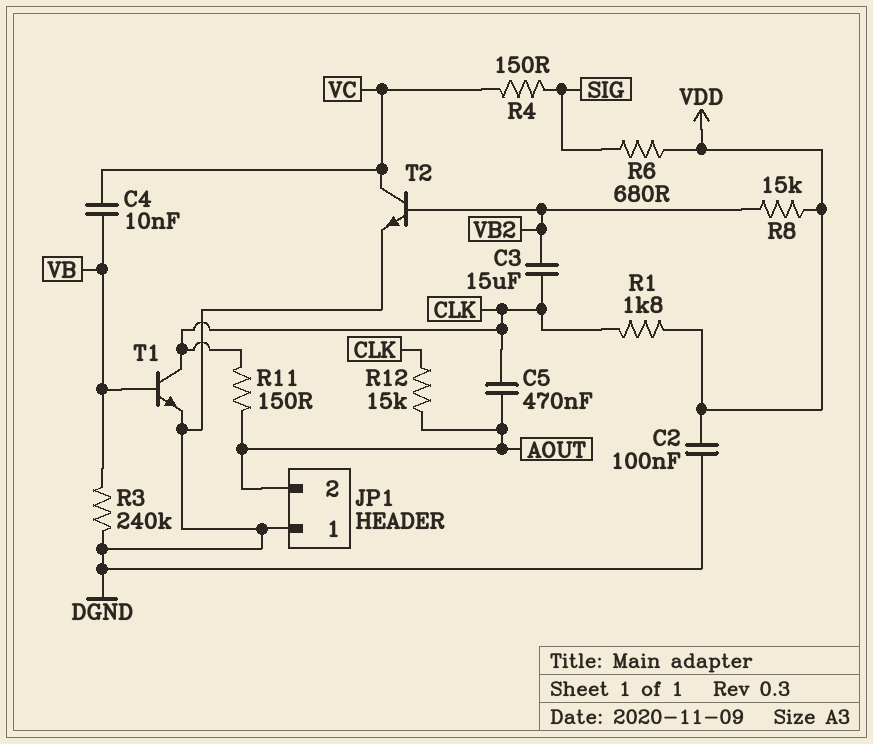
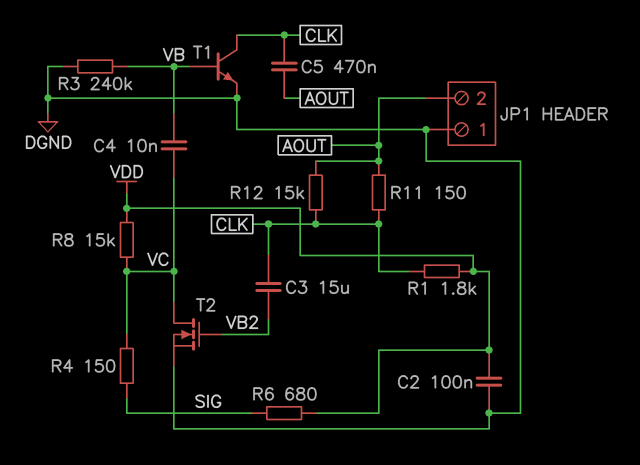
R8: 15k (VB2, VDD) -> 15k (VC, VDD)
T2: NPN (B VB2, C VC, E DGND) -> NMOS (G VB2, D VC, S DGND)

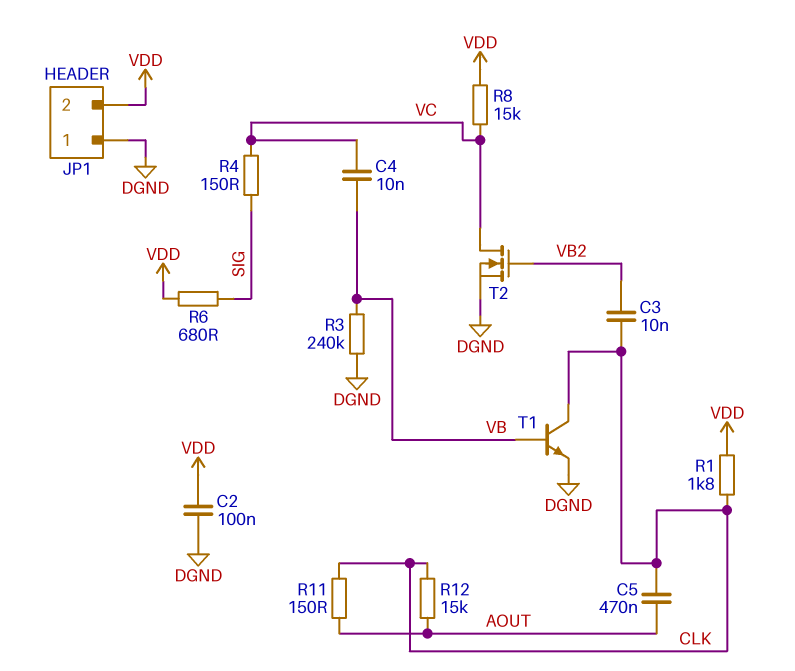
C3: 15uF (CLK, VB2) -> 10nF (CLK, VB2)
JP1 pin 2: AOUT -> VDD

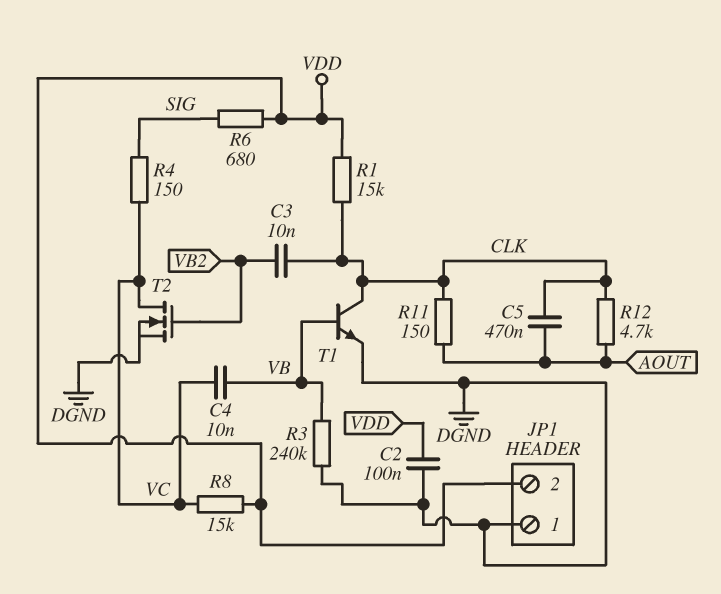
R1: 1.8k (CLK, VDD) -> 15k (CLK, VDD)
R12: 15k (AOUT, CLK) -> 4.7k (AOUT, CLK)

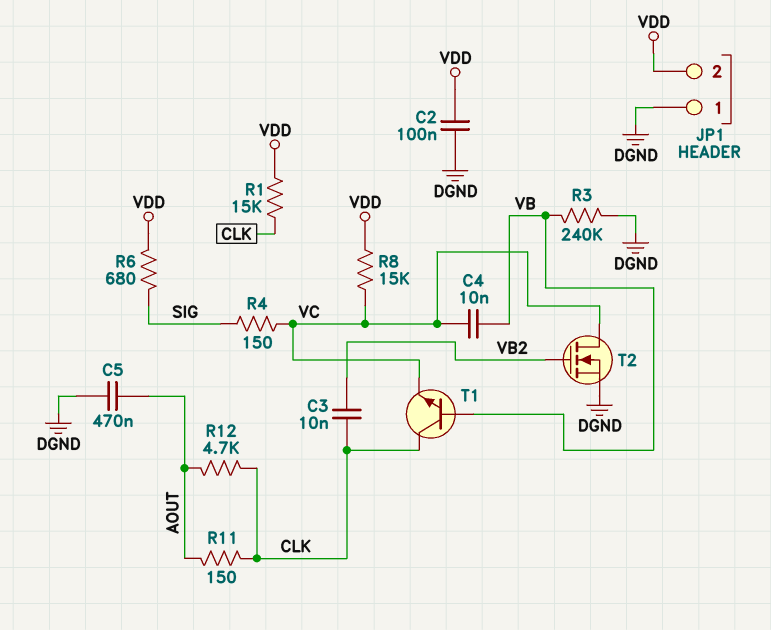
C5: 470nF (AOUT, CLK) -> 470nF (AOUT, DGND)
T1: NPN (B VB, C CLK, E DGND) -> NPN (B VB, C CLK, E VC)

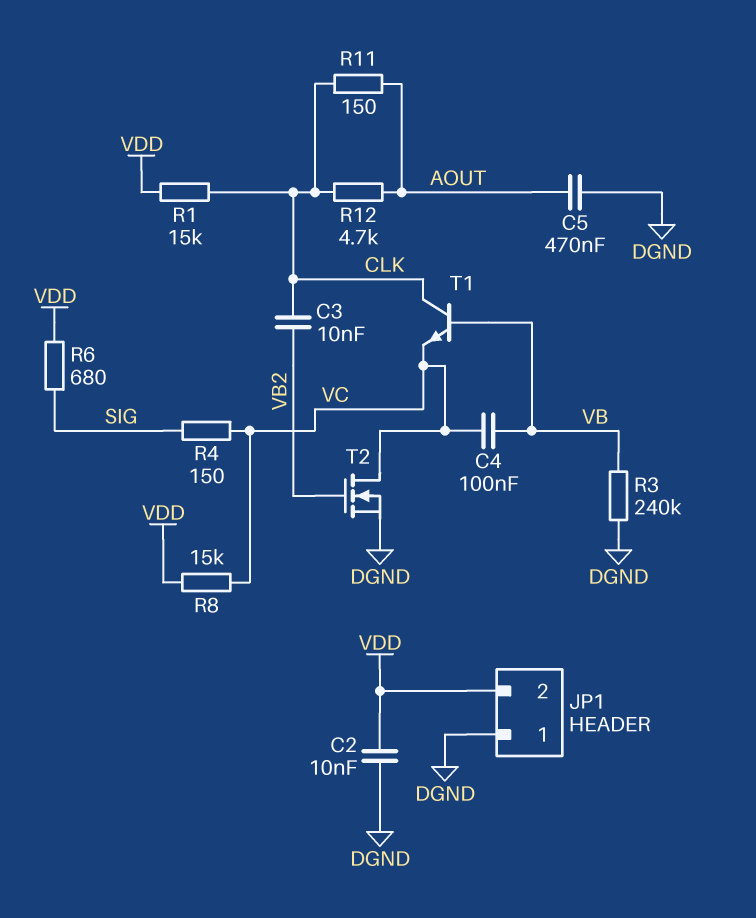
C2: 100nF (DGND, VDD) -> 10nF (DGND, VDD)
C4: 10nF (VB, VC) -> 100nF (VB, VC)

